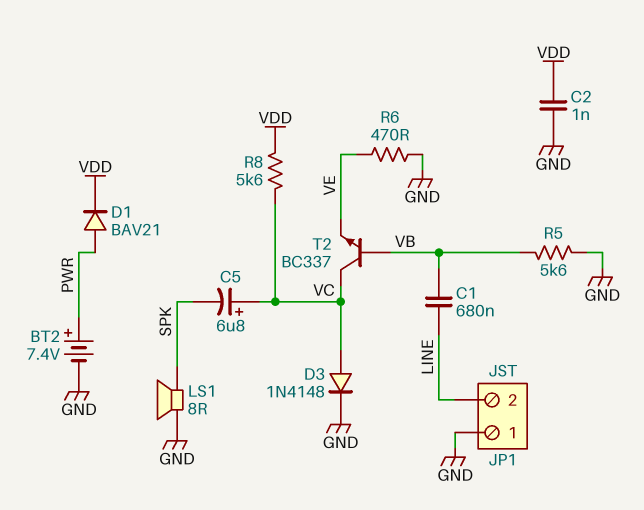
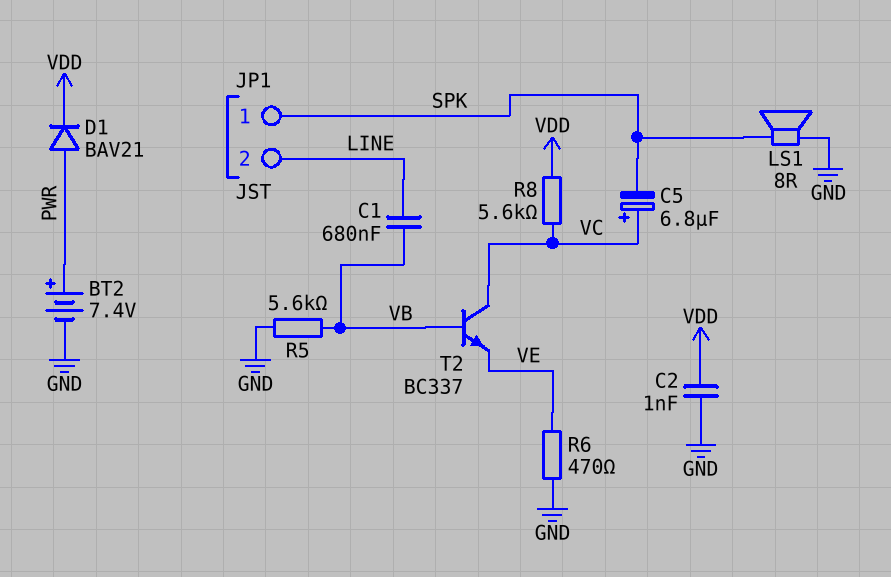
D3: diode 1N4148 (A VC, K GND) -> none
JP1 pin 1: GND -> SPK

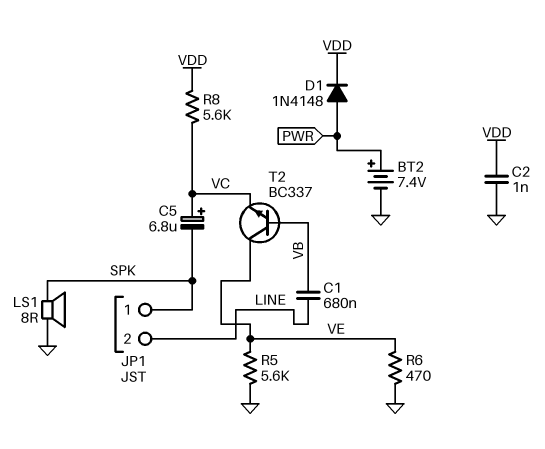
D1: diode BAV21 (A PWR, K VDD) -> diode 1N4148 (A PWR, K VDD)
R5: 5.6k (GND, VB) -> 5.6k (GND, VE)
T2: NPN BC337 (B VB, C VC, E VE) -> NPN BC337 (B VB, C VE, E VC)

